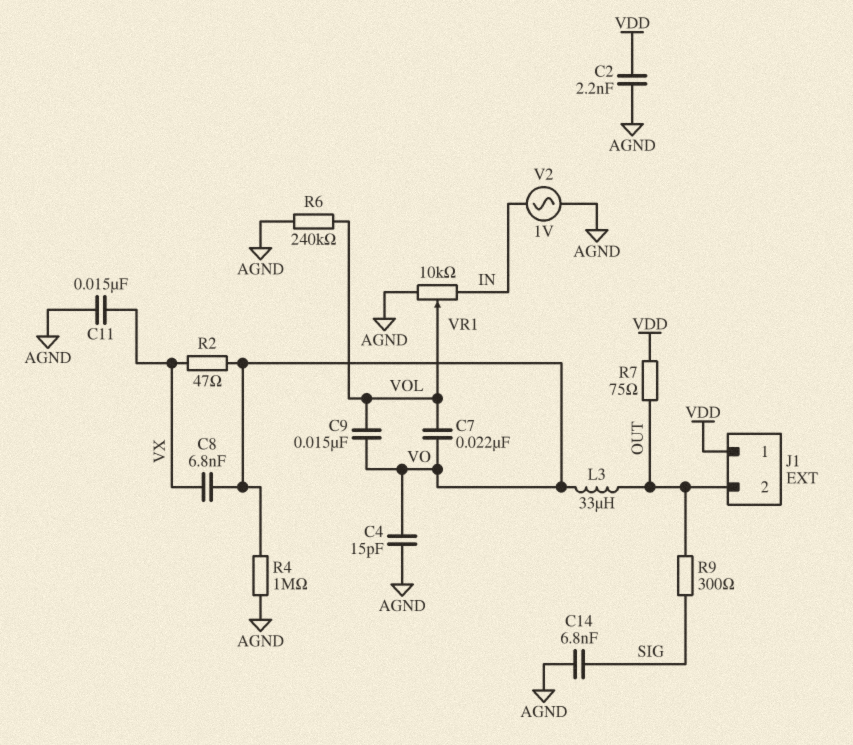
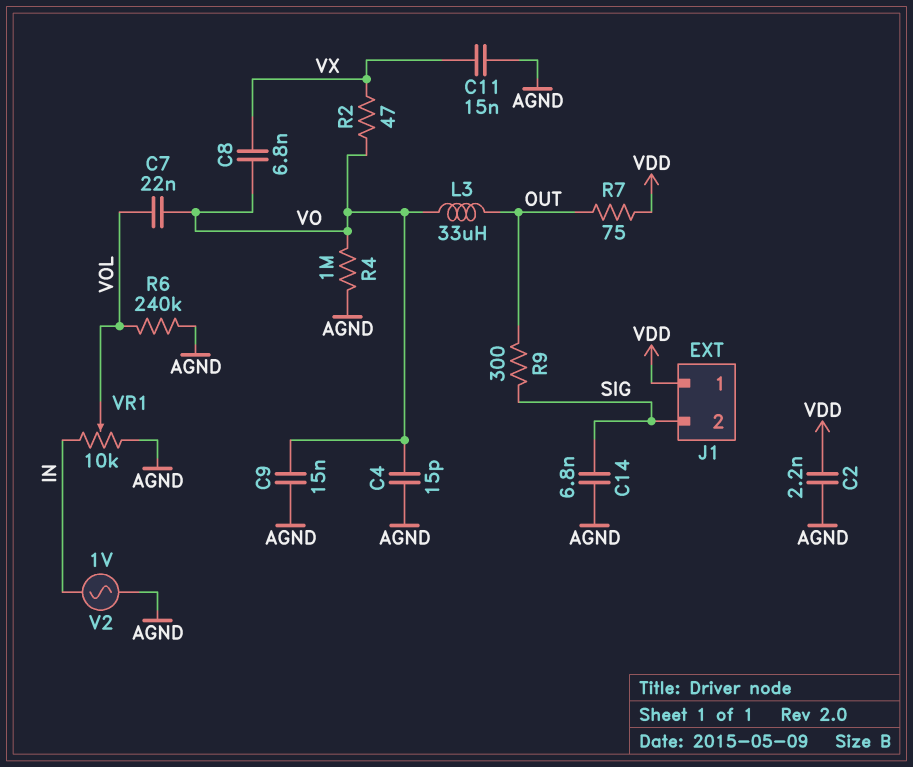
C9: 15nF (VO, VOL) -> 15nF (AGND, VO)
J1 pin 2: OUT -> SIG

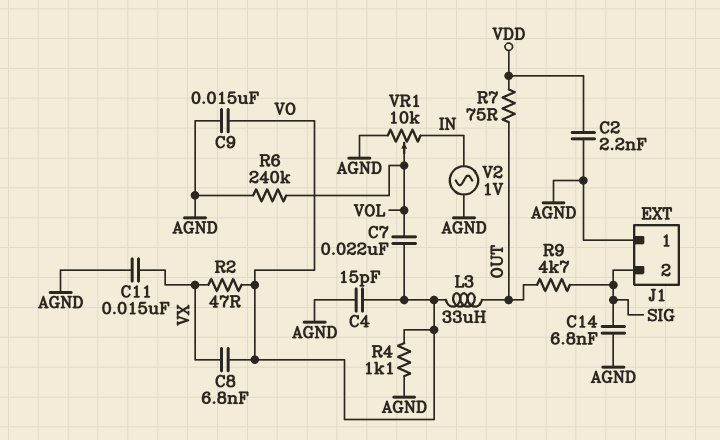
J1 pin 1: VDD -> AGND
R4: 1M (AGND, VO) -> 1.1k (AGND, VO)
R9: 300 (OUT, SIG) -> 4.7k (OUT, SIG)

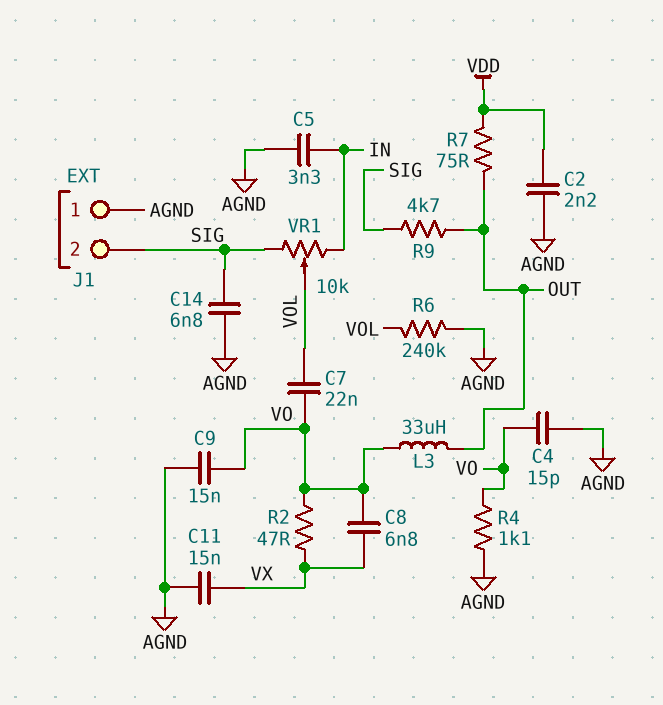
C5: none -> 3.3nF (AGND, IN)
V2: AC 1V (AGND, IN) -> none
VR1: 10k (AGND, IN, wiper VOL) -> 10k (IN, SIG, wiper VOL)

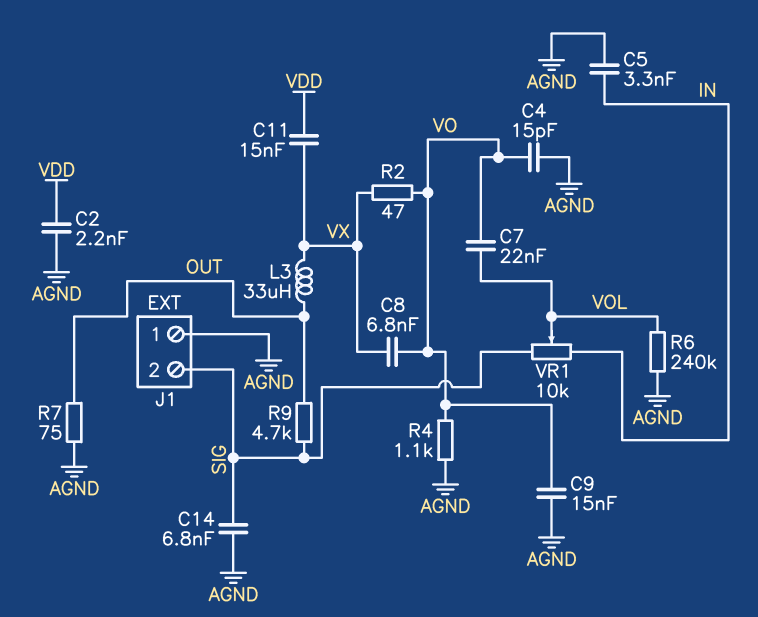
C11: 15nF (AGND, VX) -> 15nF (VDD, VX)
L3: 33uH (OUT, VO) -> 33uH (OUT, VX)
R7: 75 (OUT, VDD) -> 75 (AGND, OUT)

